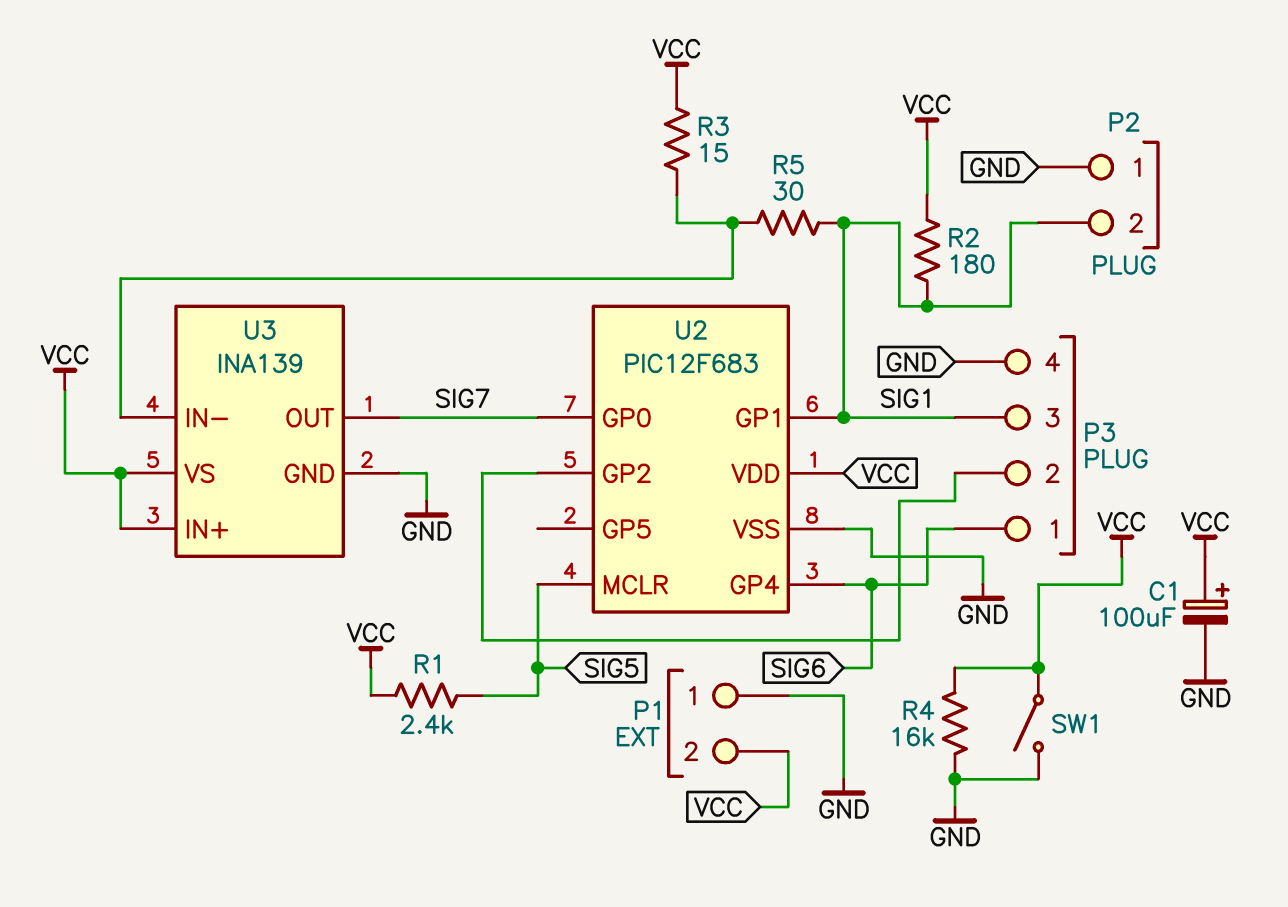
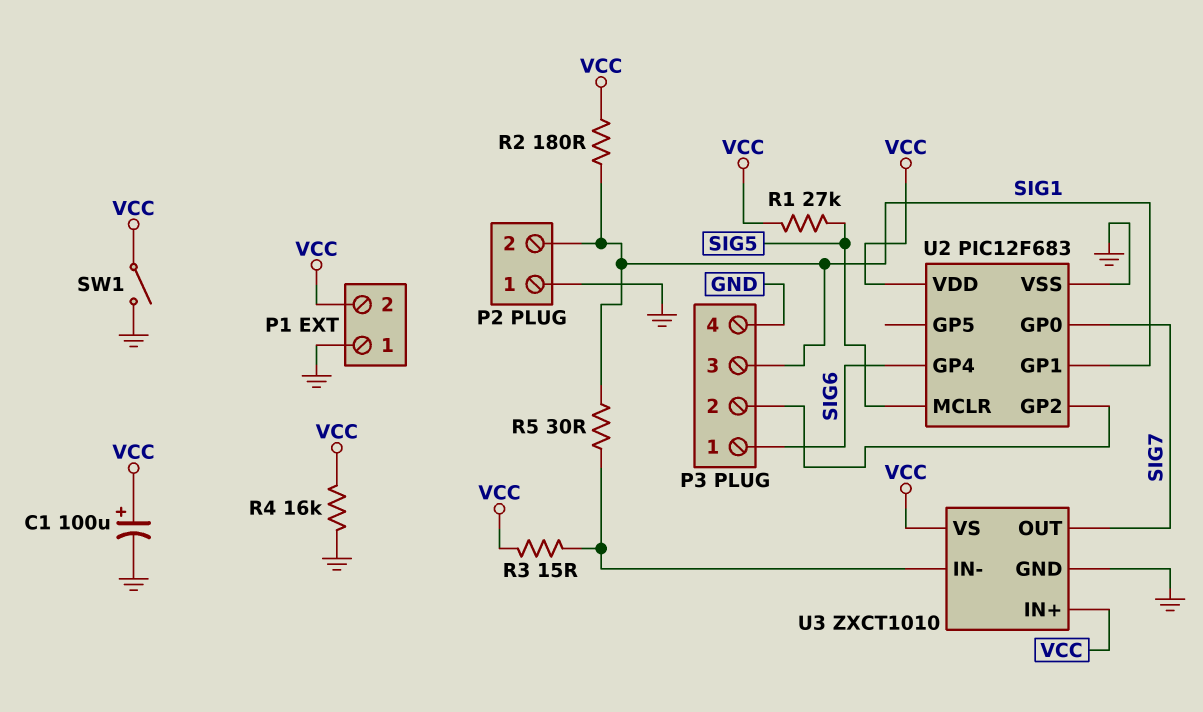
R1: 2.4k (SIG5, VCC) -> 27k (SIG5, VCC)
U3: INA139 -> ZXCT1010

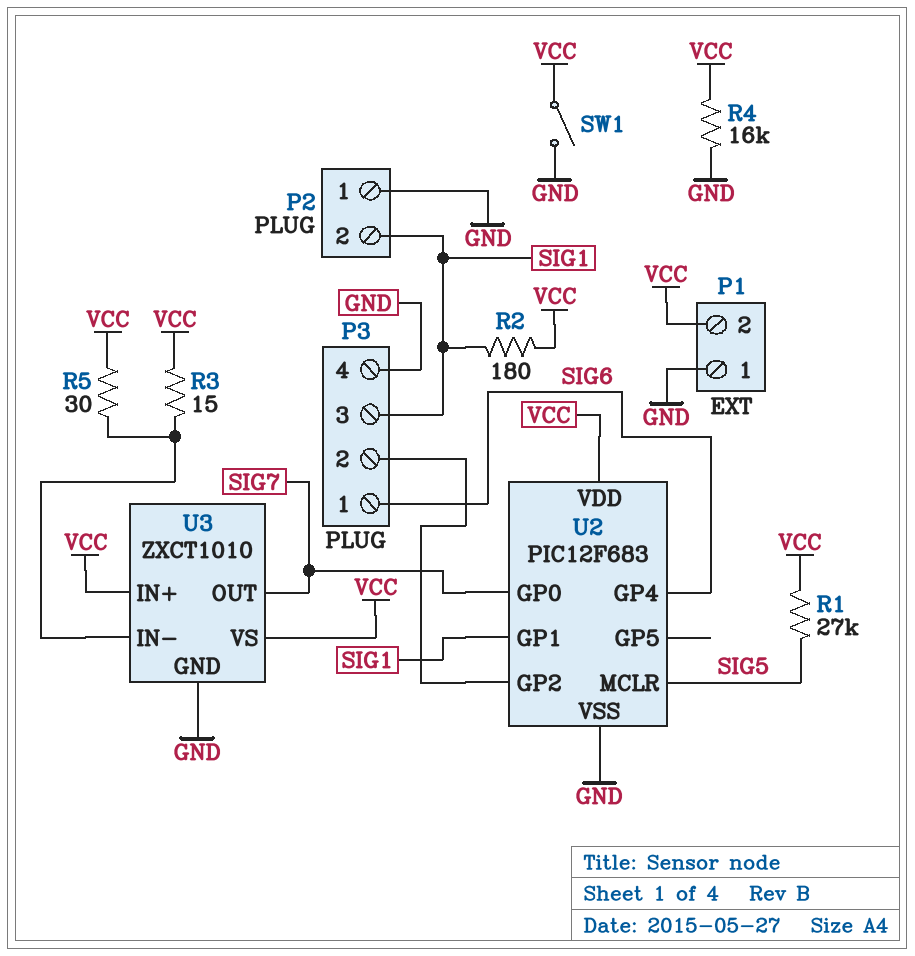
C1: 100uF (plus VCC, minus GND) -> none
R5: 30 (SIG1, U3/IN-) -> 30 (U3/IN-, VCC)

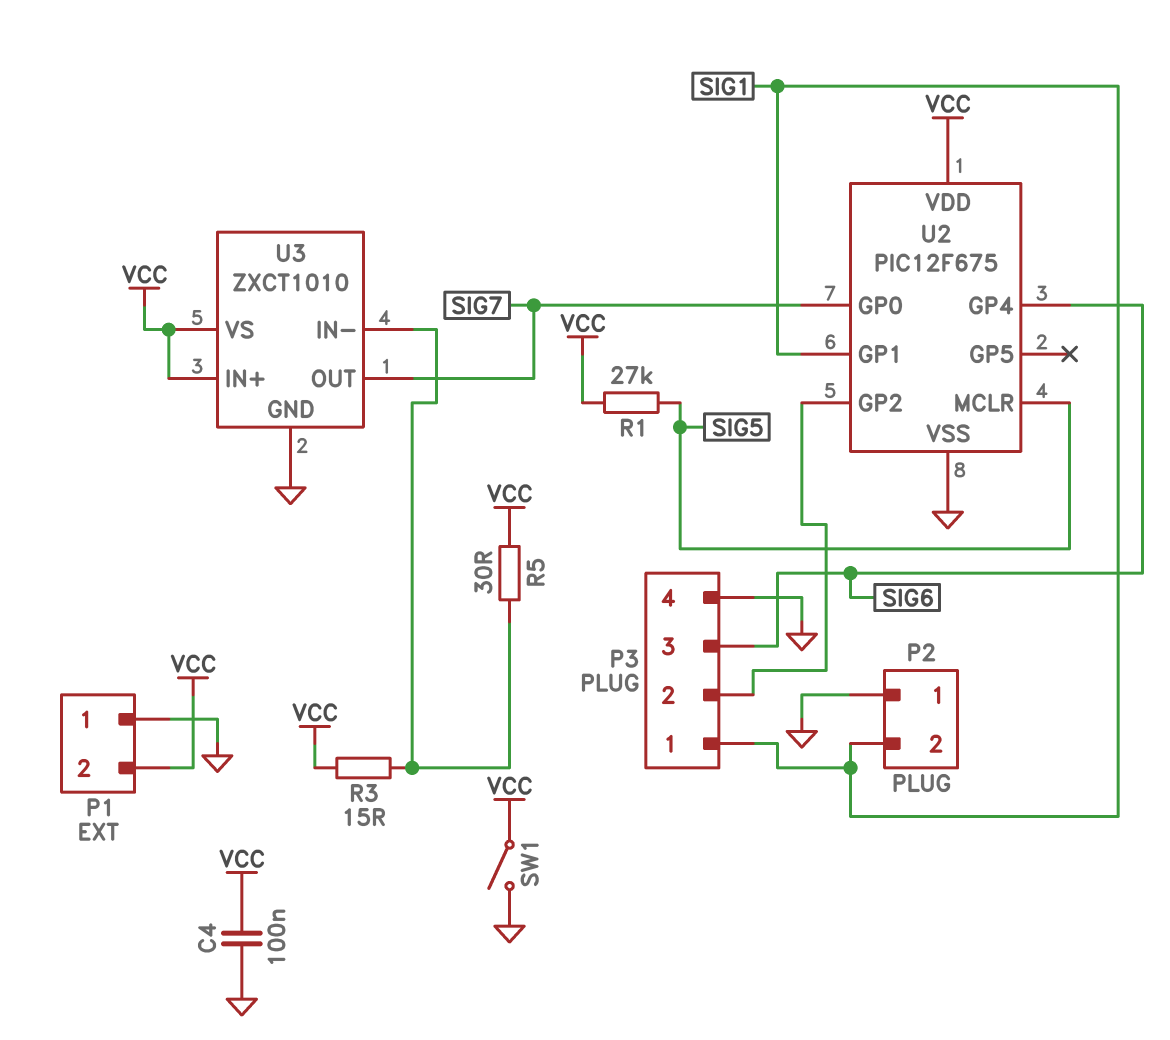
C4: none -> 100nF (GND, VCC)
P3 pin 1: SIG6 -> SIG1
P3 pin 3: SIG1 -> SIG6
R2: 180 (SIG1, VCC) -> none
R4: 16k (GND, VCC) -> none
U2: PIC12F683 -> PIC12F675

